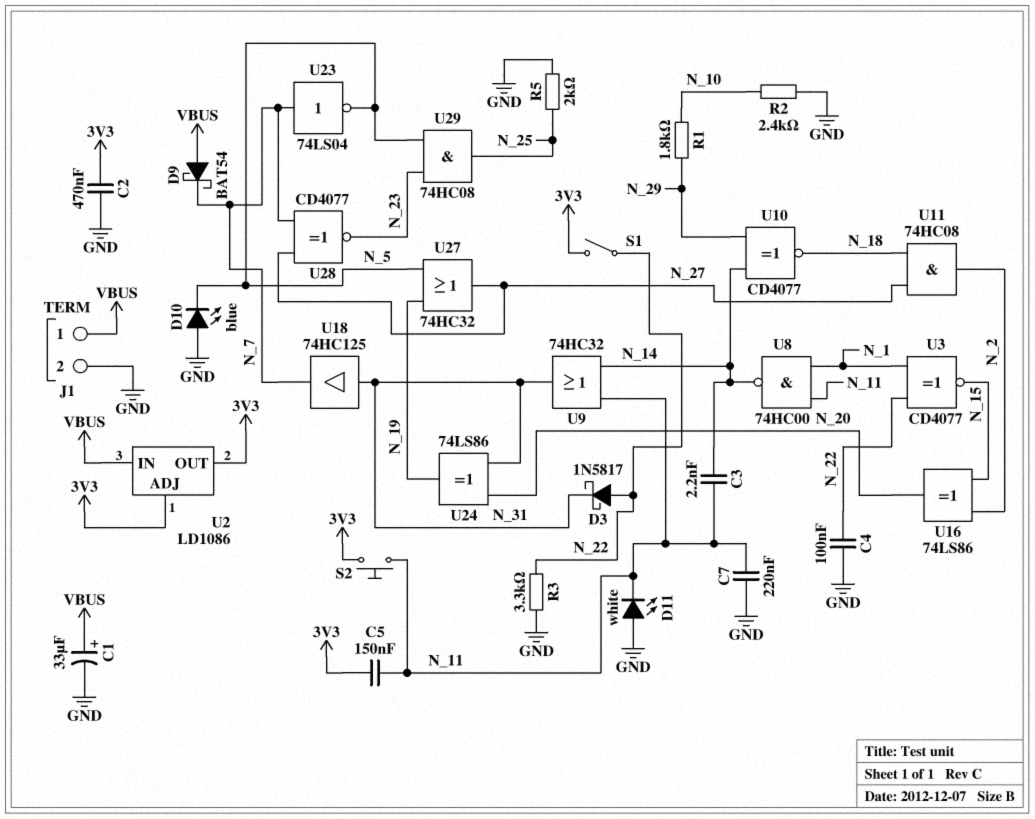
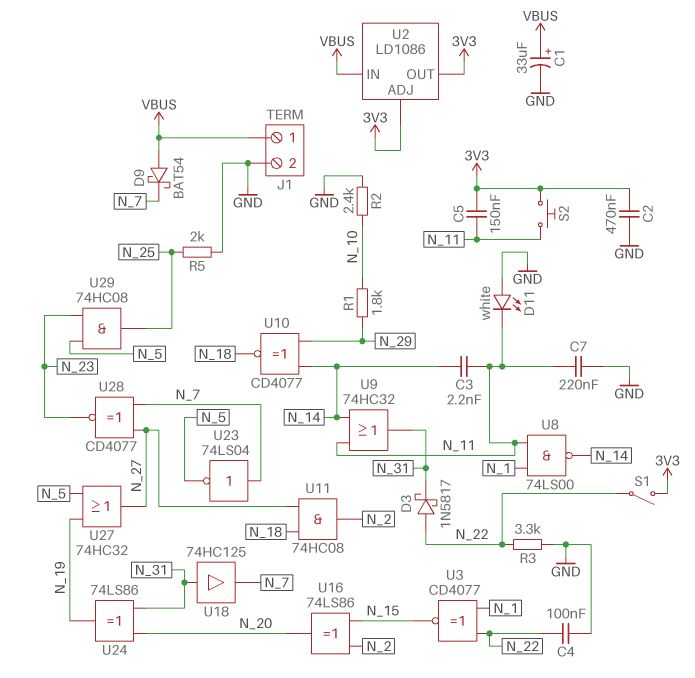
D10: LED blue (A GND, K N_5) -> none
U8: NAND 74HC00 (in N_1, in N_11, out N_14) -> NAND 74LS00 (in N_1, in N_11, out N_14)

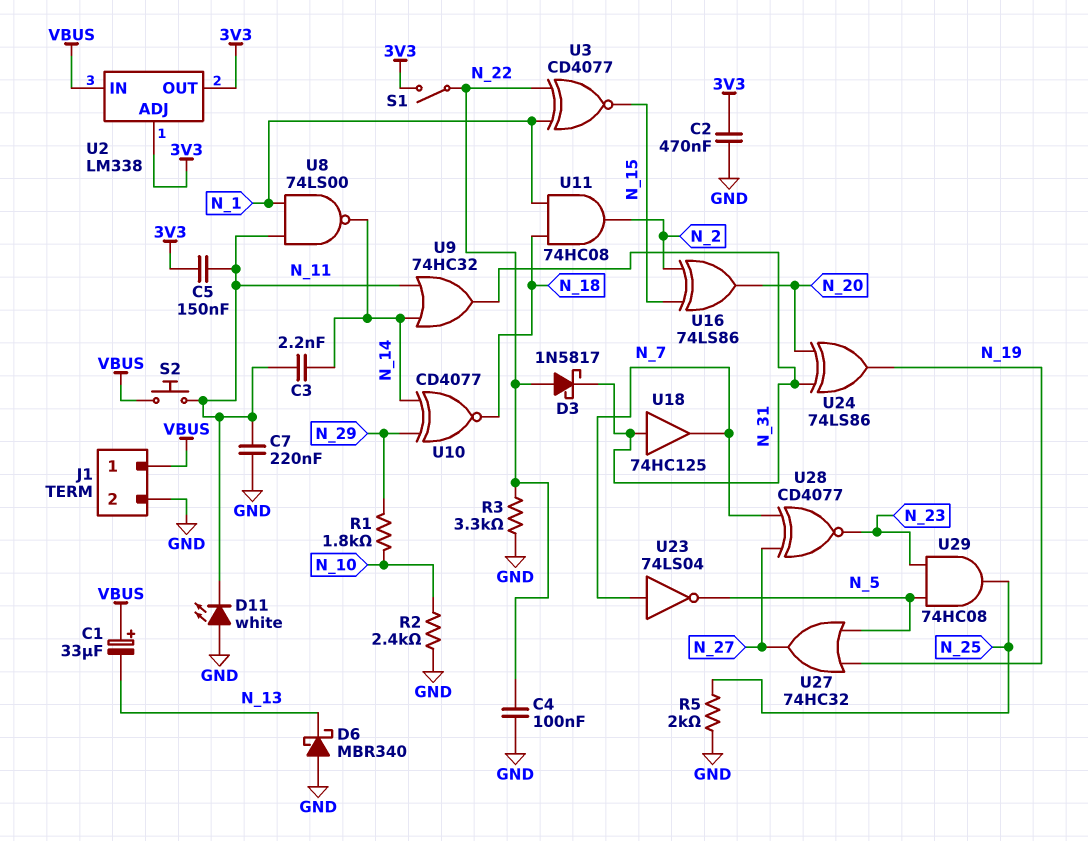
C1: 33uF (plus VBUS, minus GND) -> 33uF (plus VBUS, minus N_13)
D6: none -> schottky MBR340 (A GND, K N_13)
D9: schottky BAT54 (A VBUS, K N_7) -> none
S2: button (3V3, N_11) -> button (N_11, VBUS)
U2: LD1086 -> LM338
U11: AND 74HC08 (in N_18, in N_27, out N_2) -> AND 74HC08 (in N_1, in N_18, out N_2)

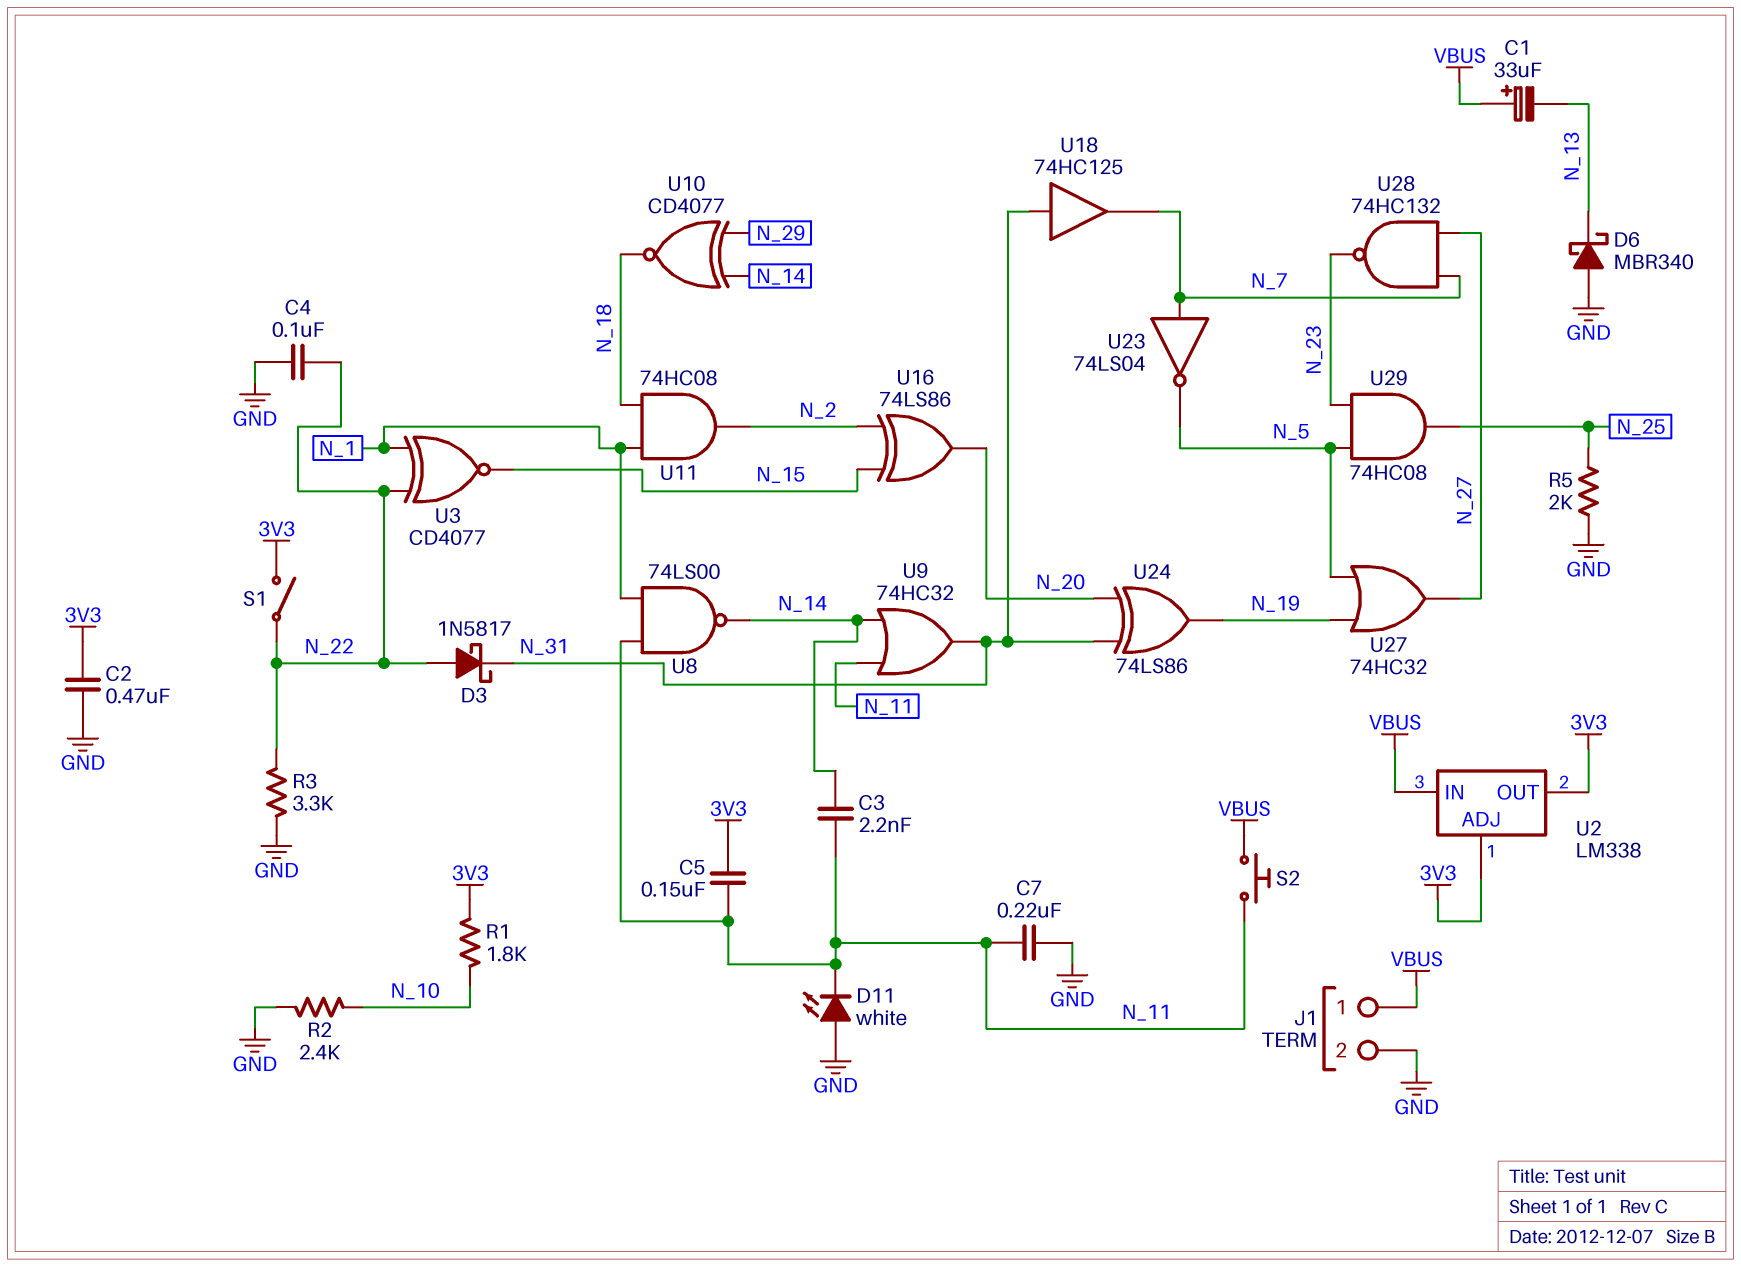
R1: 1.8k (N_10, N_29) -> 1.8k (3V3, N_10)
U28: XNOR CD4077 (in N_7, in N_27, out N_23) -> NAND 74HC132 (in N_7, in N_27, out N_23)

